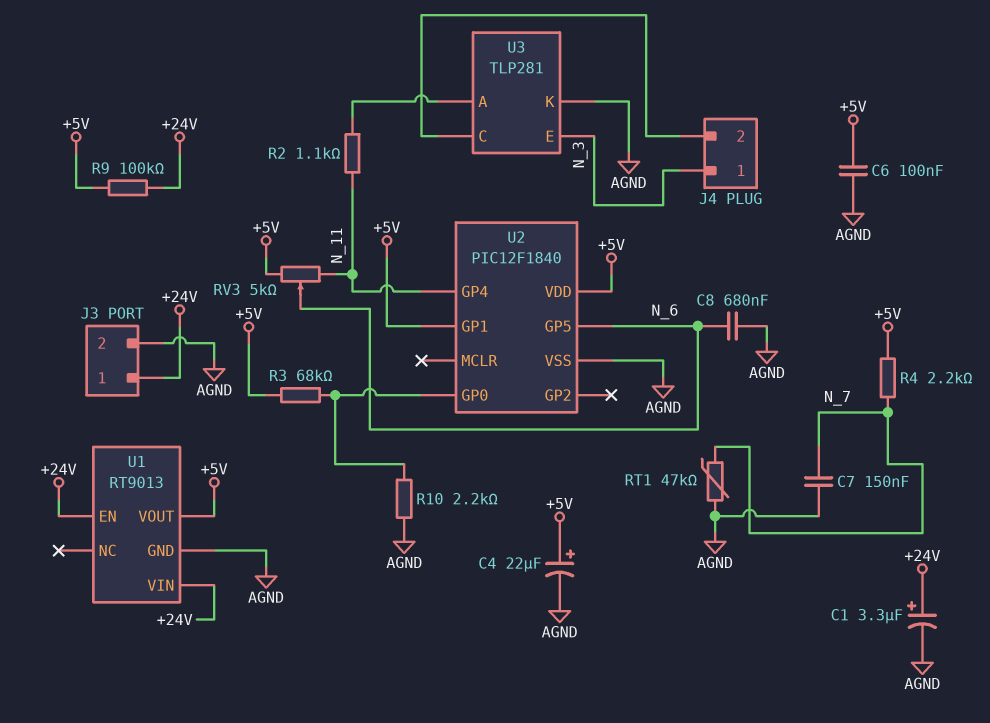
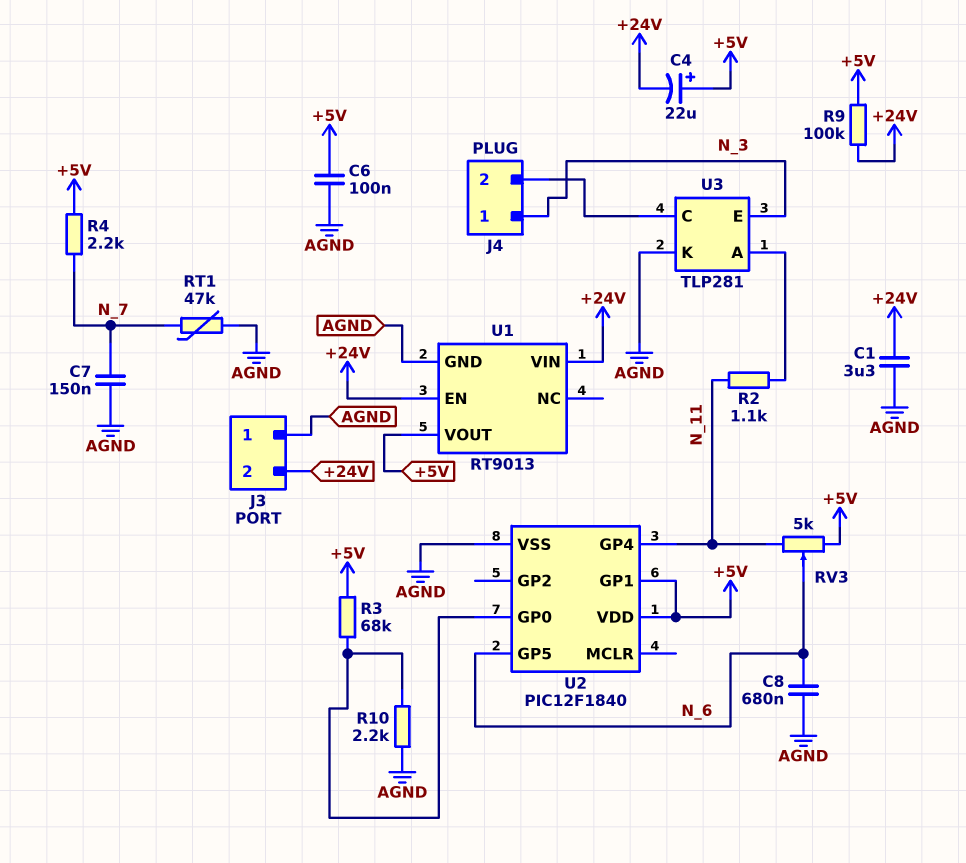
C1: 3.3uF (plus +24V, minus AGND) -> 3.3uF (+24V, AGND)
C4: 22uF (plus +5V, minus AGND) -> 22uF (plus +5V, minus +24V)
J3 pin 1: +24V -> AGND
J3 pin 2: AGND -> +24V

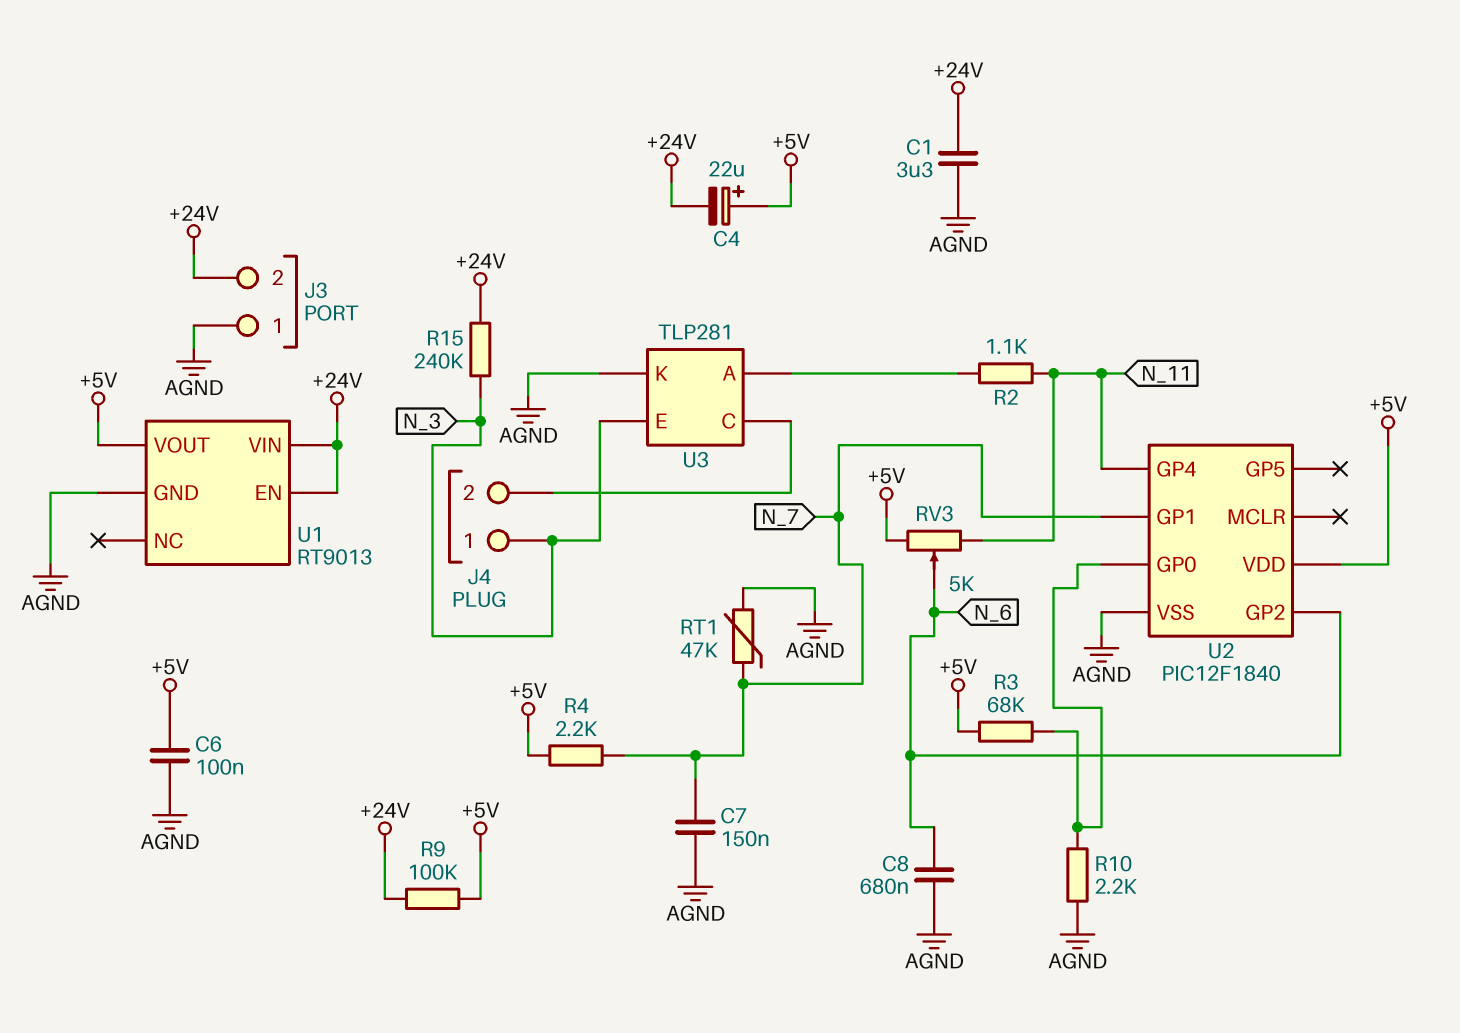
R15: none -> 240k (+24V, N_3)
U2 pin GP1: +5V -> N_7
U2 pin GP2: none -> N_6
U2 pin GP5: N_6 -> none

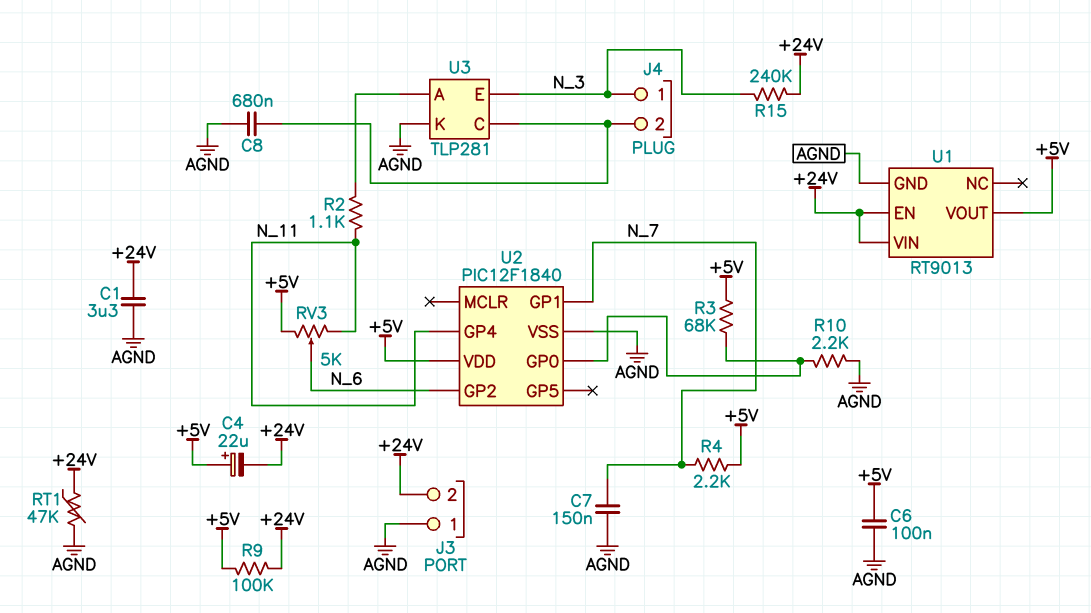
C8: 680nF (AGND, N_6) -> 680nF (AGND, J4/2)
RT1: 47k (AGND, N_7) -> 47k (+24V, AGND)

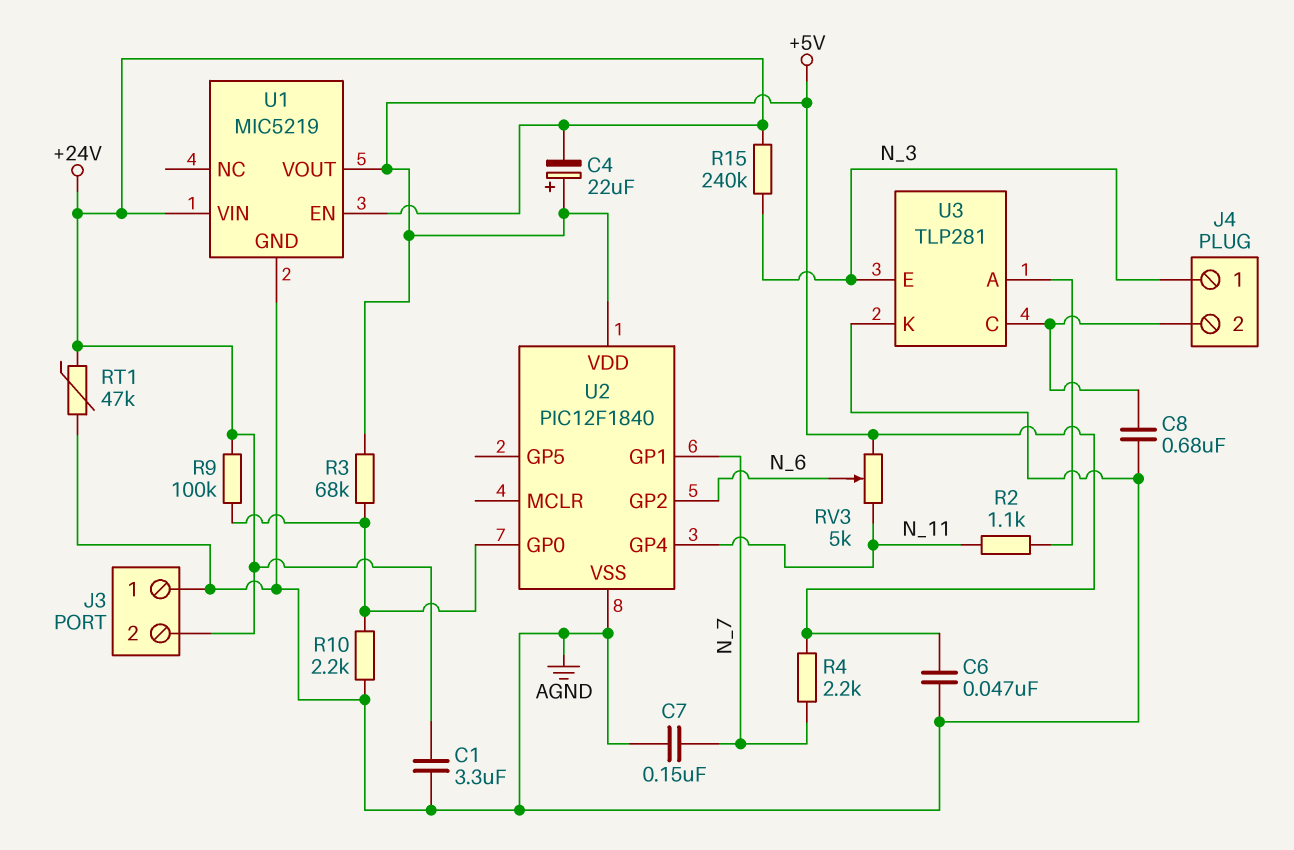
C6: 100nF (+5V, AGND) -> 47nF (+5V, AGND)
R9: 100k (+5V, +24V) -> 100k (+24V, U2/GP0)
U1: RT9013 -> MIC5219

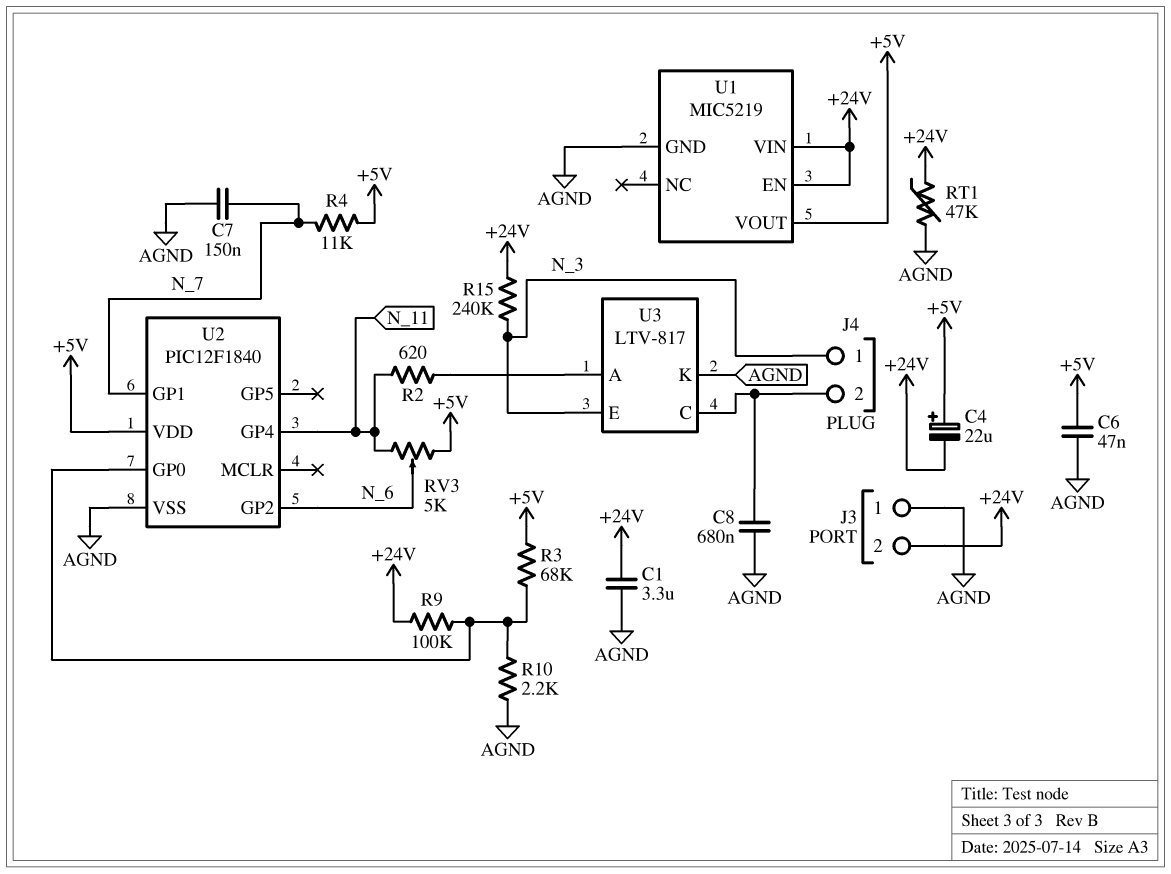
R2: 1.1k (N_11, U3/A) -> 620 (N_11, U3/A)
R4: 2.2k (+5V, N_7) -> 11k (+5V, N_7)
U3: TLP281 -> LTV-817

